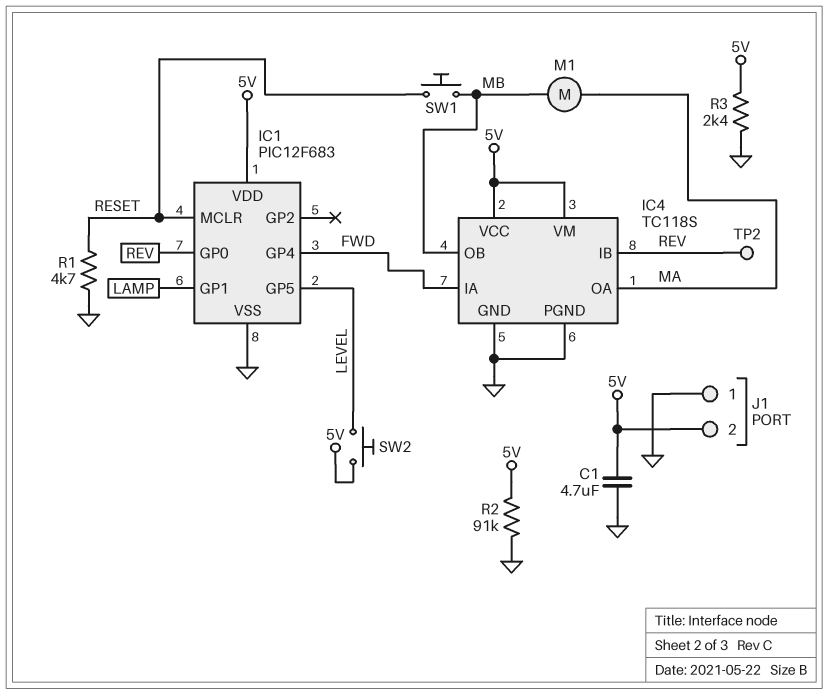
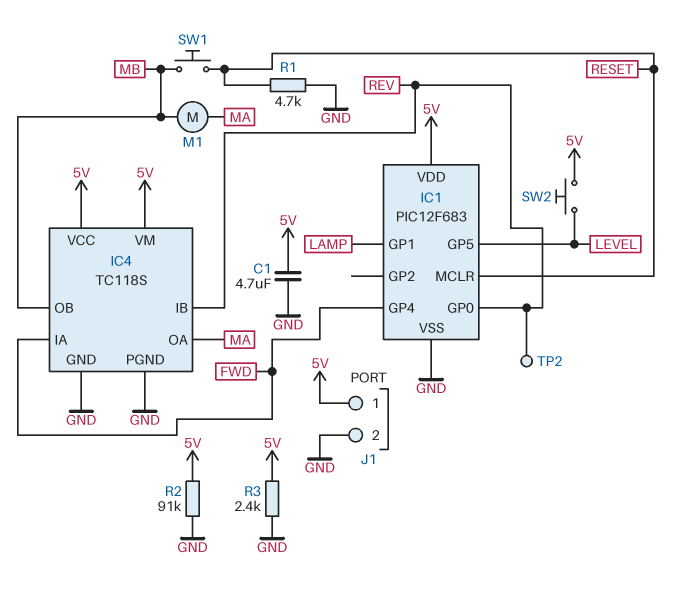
J1 pin 1: GND -> 5V
J1 pin 2: 5V -> GND

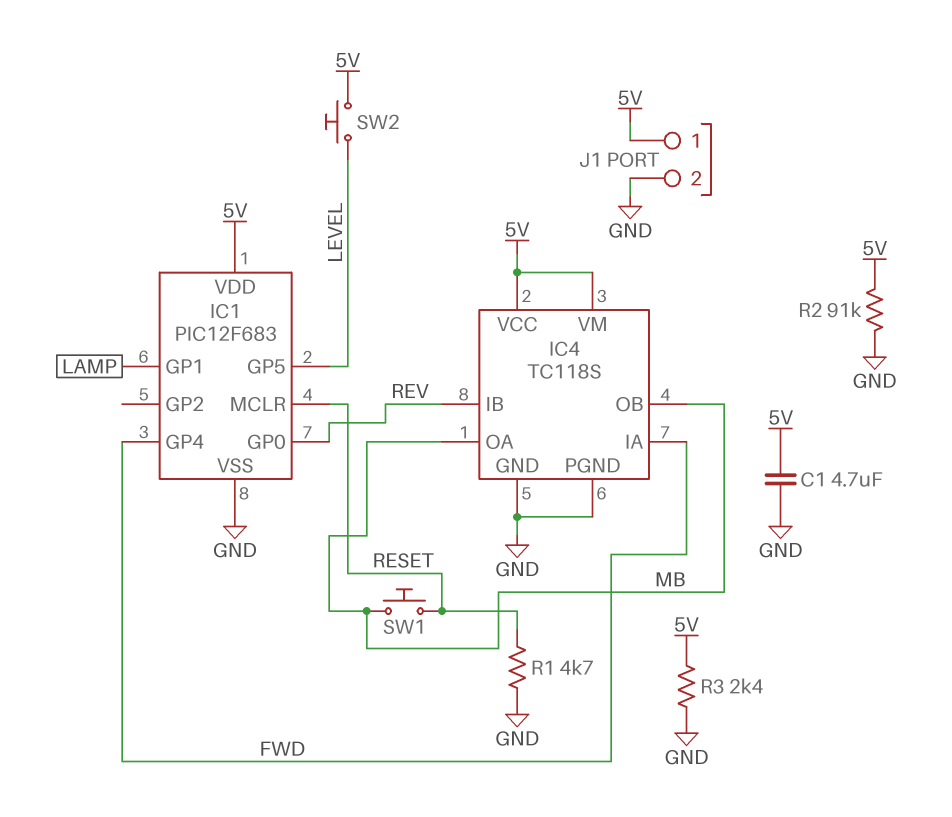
IC4 pin OA: MA -> MB
M1: motor (MA, MB) -> none
TP2: test point (REV) -> none

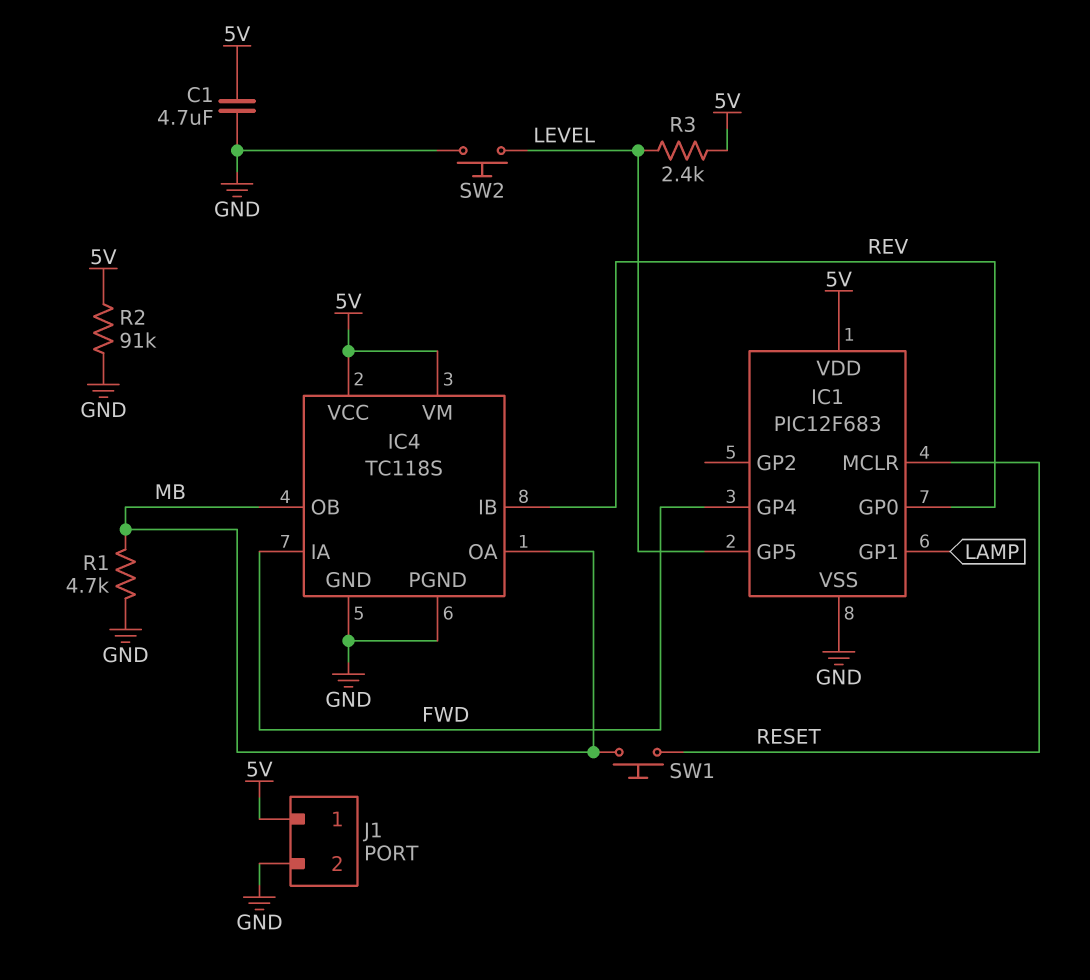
R1: 4.7k (GND, RESET) -> 4.7k (GND, MB)
R3: 2.4k (5V, GND) -> 2.4k (5V, LEVEL)
SW2: button (5V, LEVEL) -> button (GND, LEVEL)

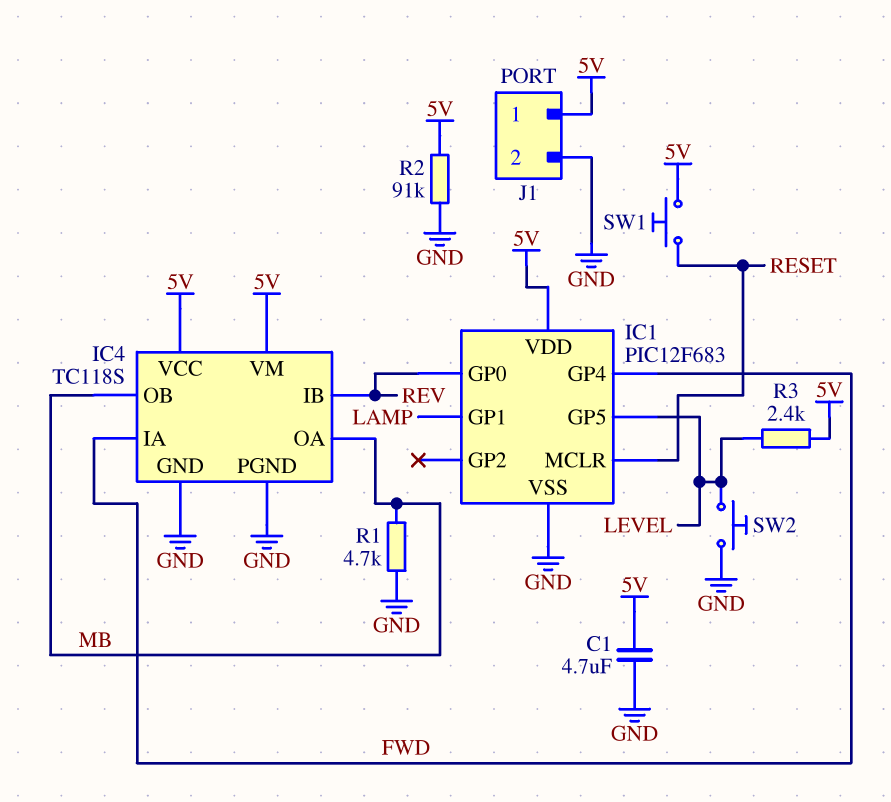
SW1: button (MB, RESET) -> button (5V, RESET)

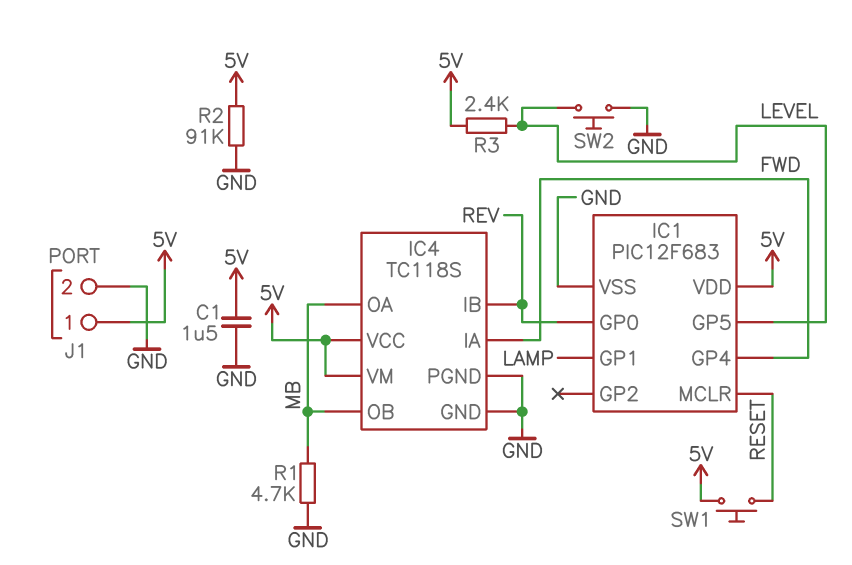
C1: 4.7uF (5V, GND) -> 1.5uF (5V, GND)

